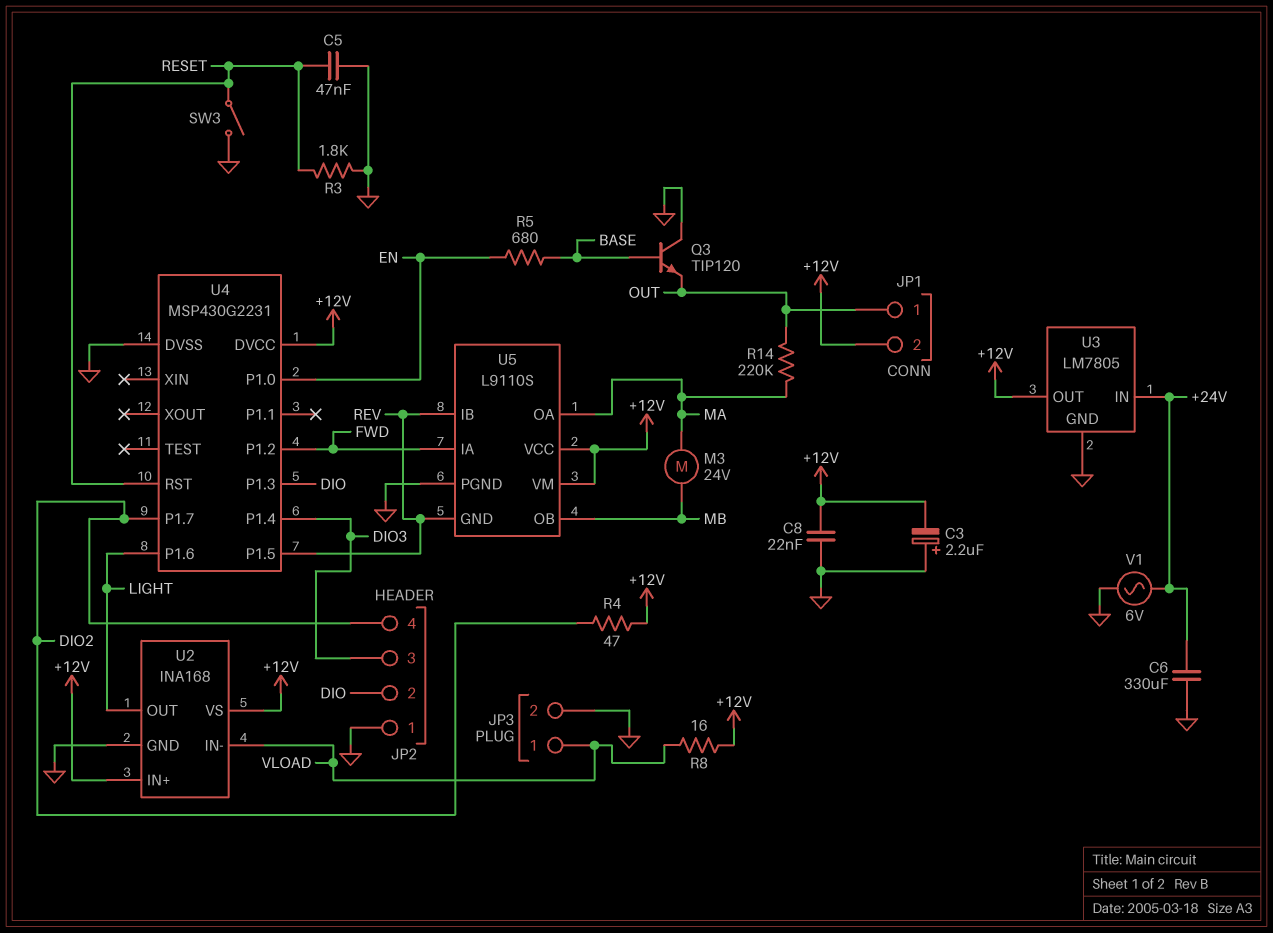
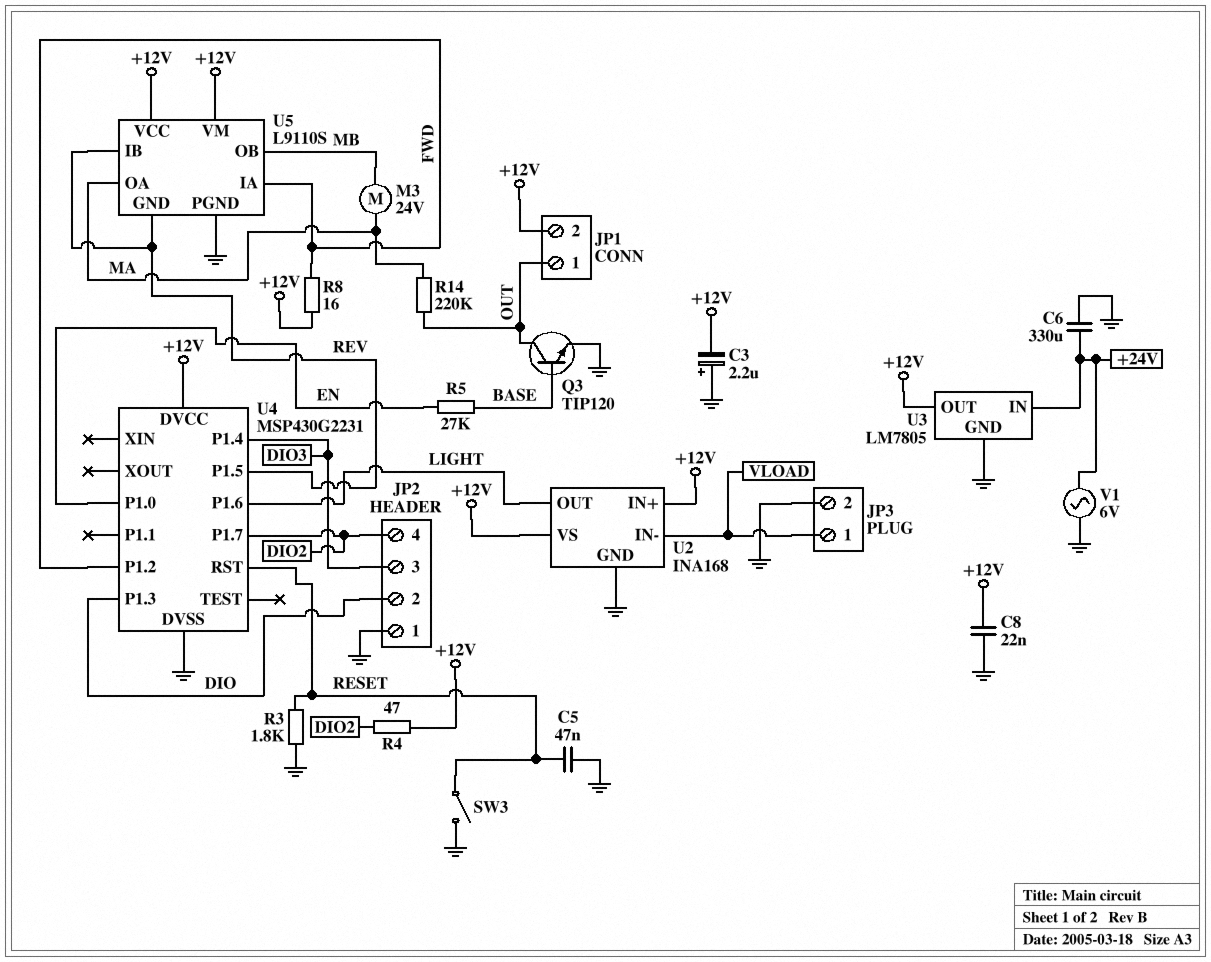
Q3: NPN TIP120 (B BASE, C GND, E OUT) -> NPN TIP120 (B BASE, C OUT, E GND)
R5: 680 (BASE, EN) -> 27k (BASE, EN)
R8: 16 (+12V, VLOAD) -> 16 (+12V, FWD)

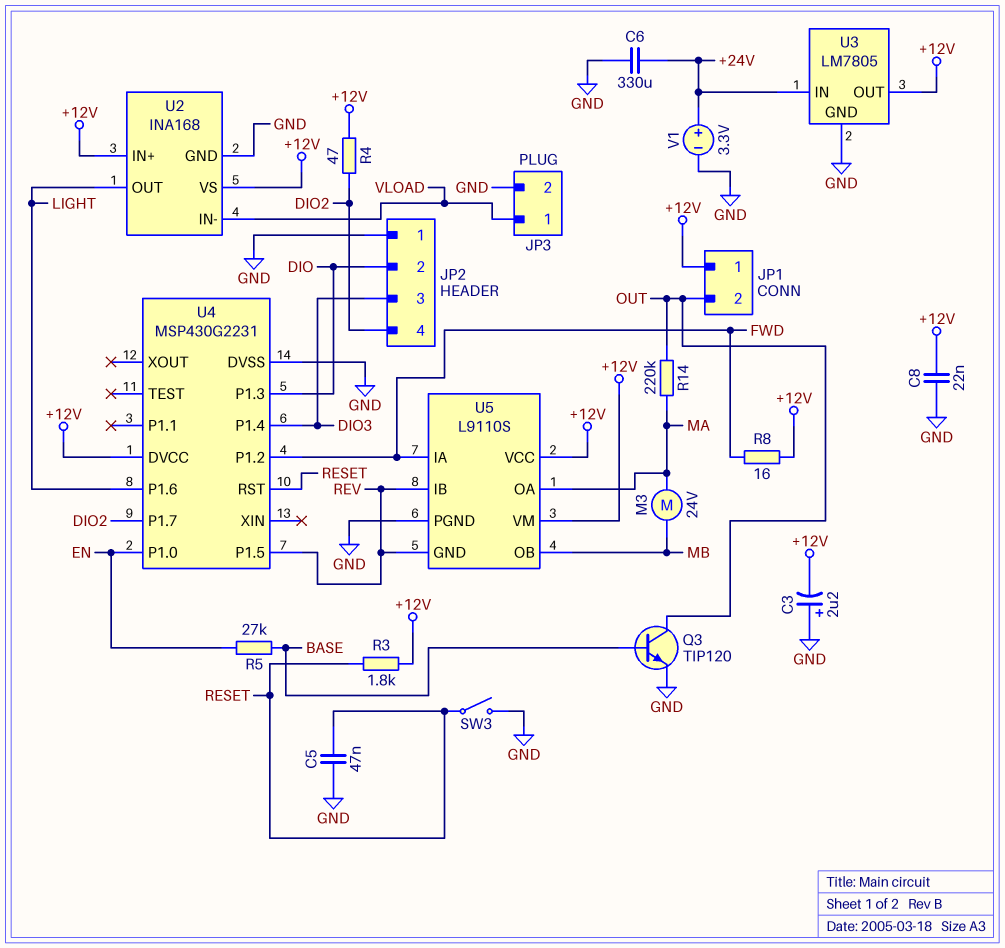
JP1 pin 1: OUT -> +12V
JP1 pin 2: +12V -> OUT
R3: 1.8k (GND, RESET) -> 1.8k (+12V, RESET)
V1: AC 6V (+24V, GND) -> 3.3V (plus +24V, minus GND)

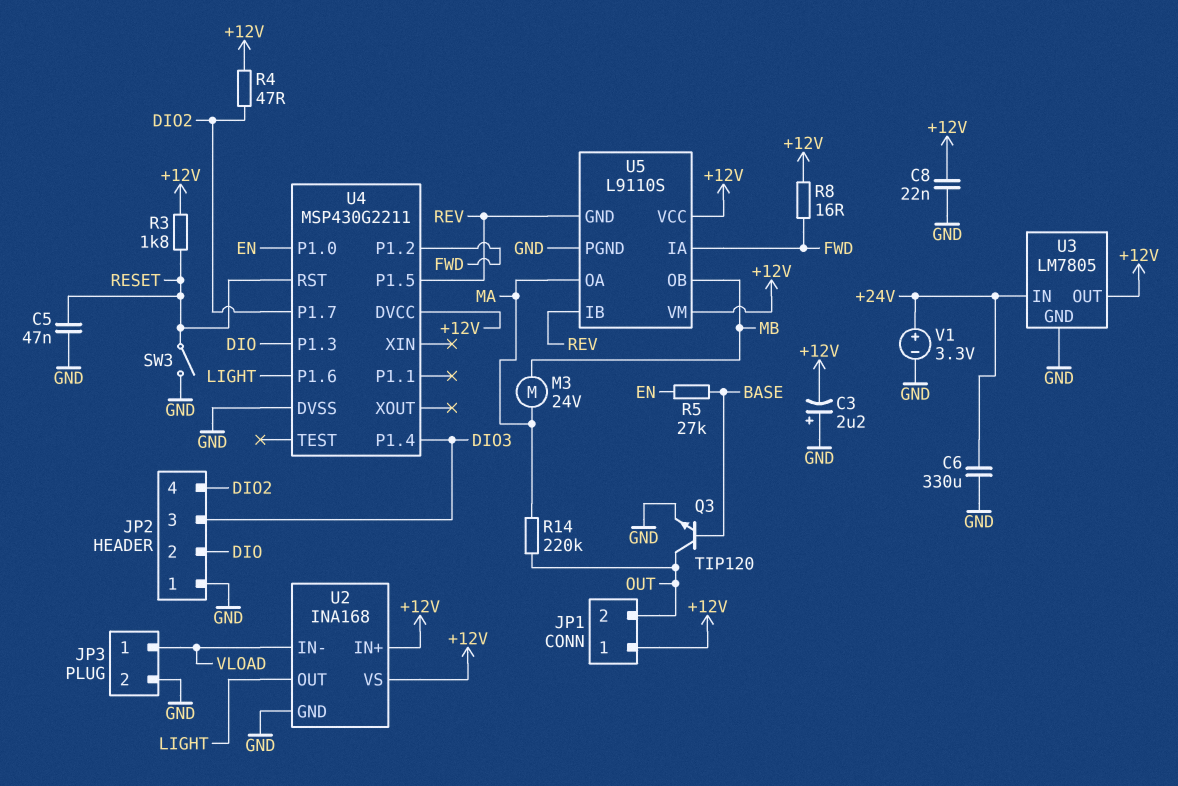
U4: MSP430G2231 -> MSP430G2211

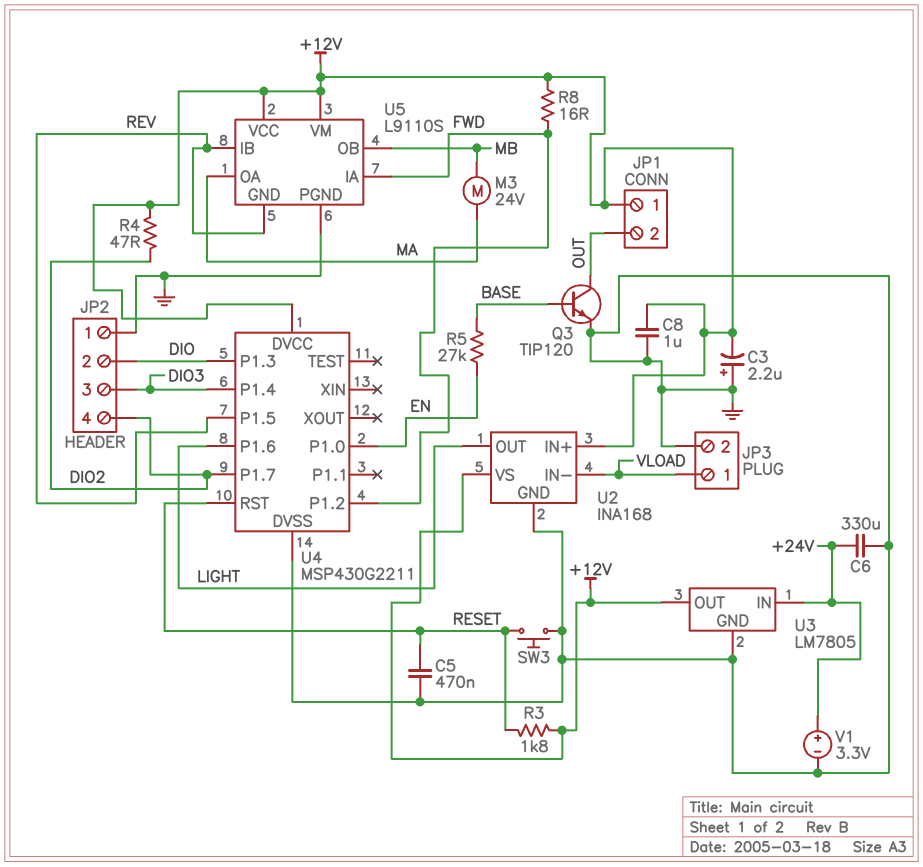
C5: 47nF (GND, RESET) -> 470nF (GND, RESET)
C8: 22nF (+12V, GND) -> 1uF (+12V, GND)
R14: 220k (MA, OUT) -> none
SW3: switch (GND, RESET) -> button (GND, RESET)

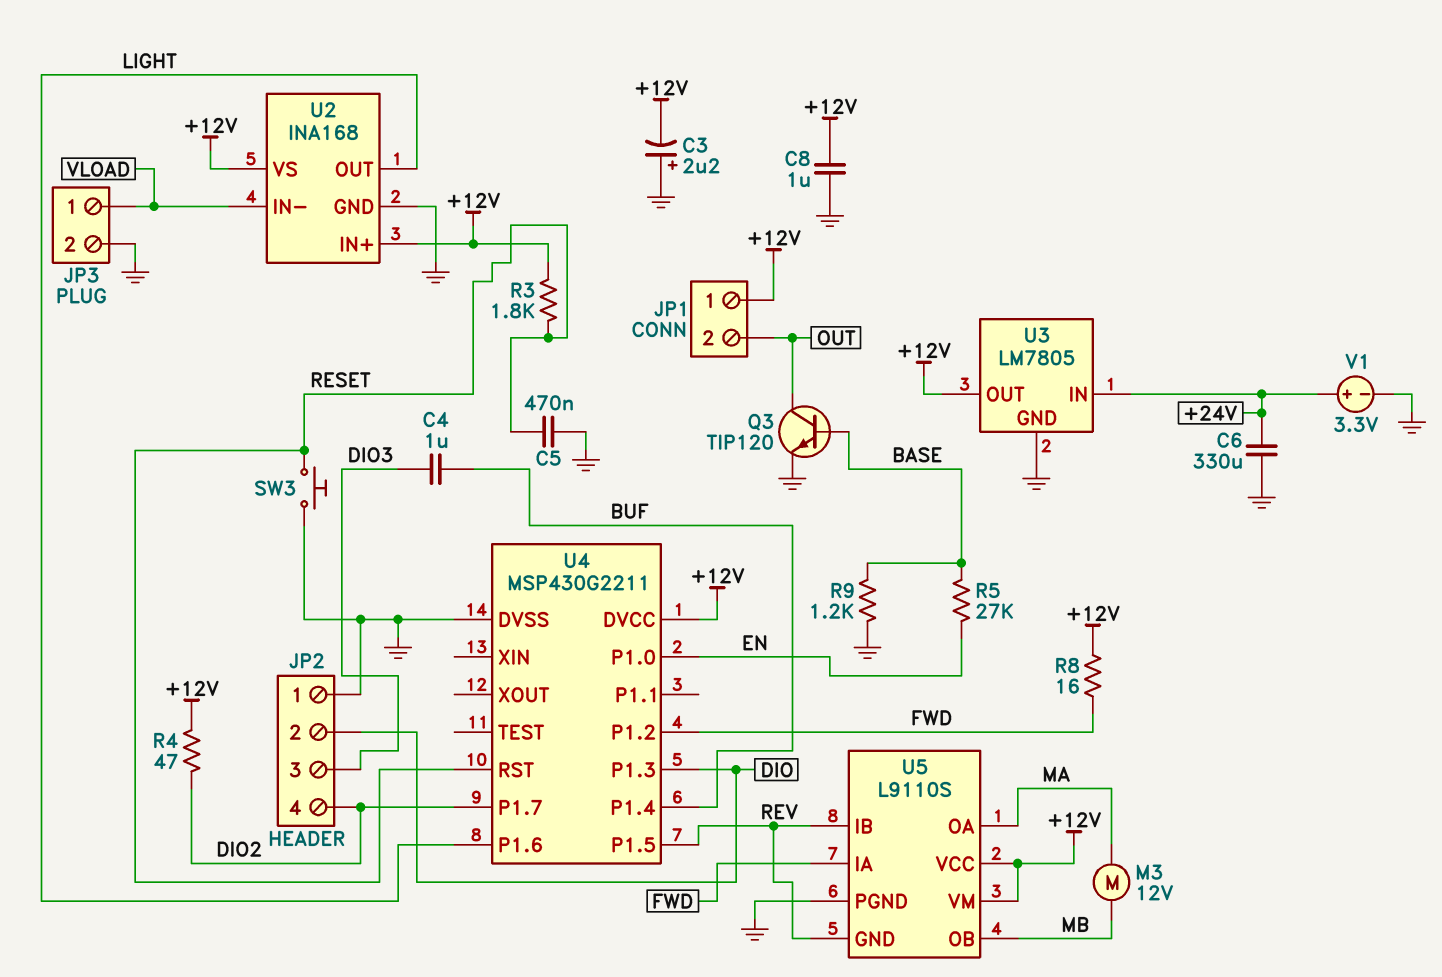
C4: none -> 1uF (BUF, DIO3)
M3: motor 24V (MA, MB) -> motor 12V (MA, MB)
R9: none -> 1.2k (BASE, GND)
U4 pin P1.4: DIO3 -> BUF

